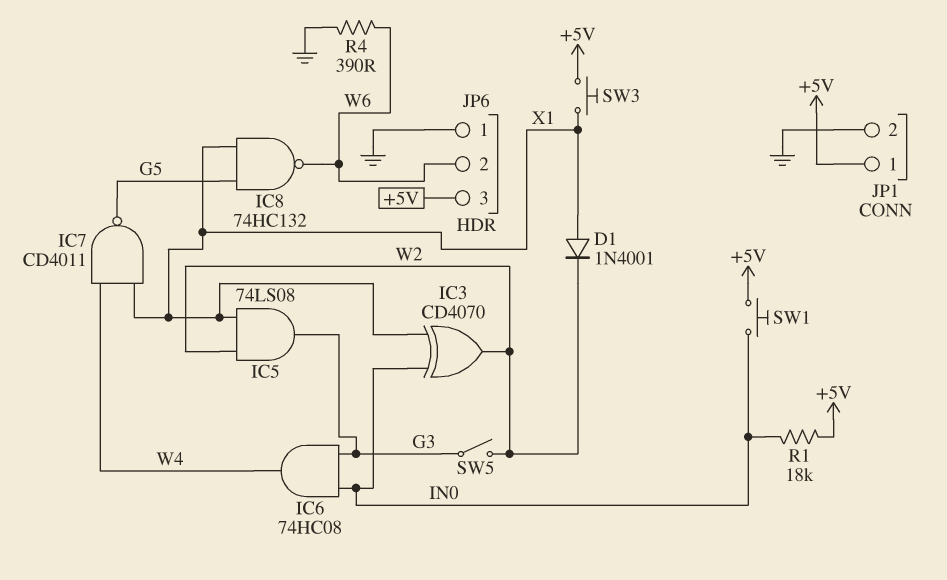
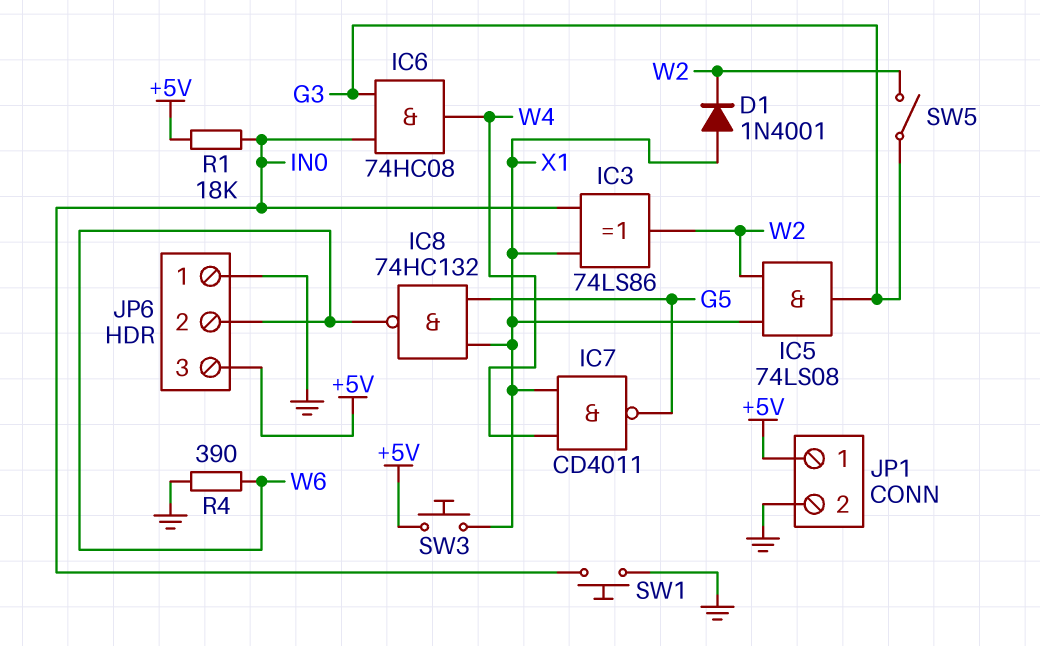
IC3: XOR CD4070 (in IN0, in X1, out W2) -> XOR 74LS86 (in IN0, in X1, out W2)
SW1: button (+5V, IN0) -> button (GND, IN0)

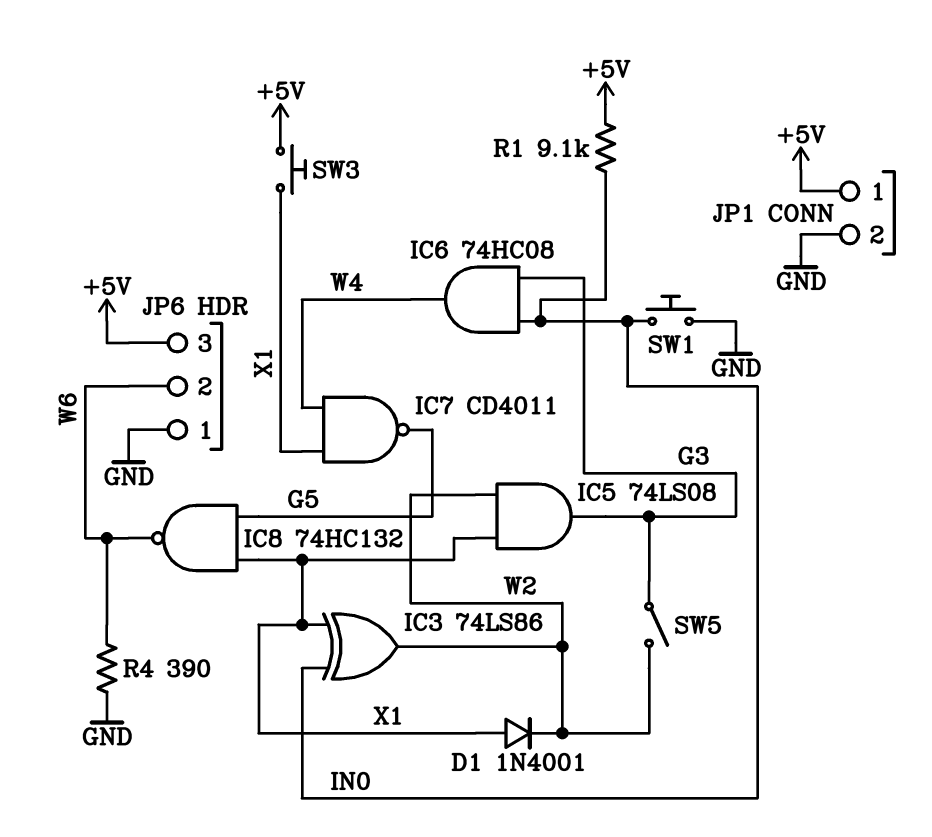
R1: 18k (+5V, IN0) -> 9.1k (+5V, IN0)

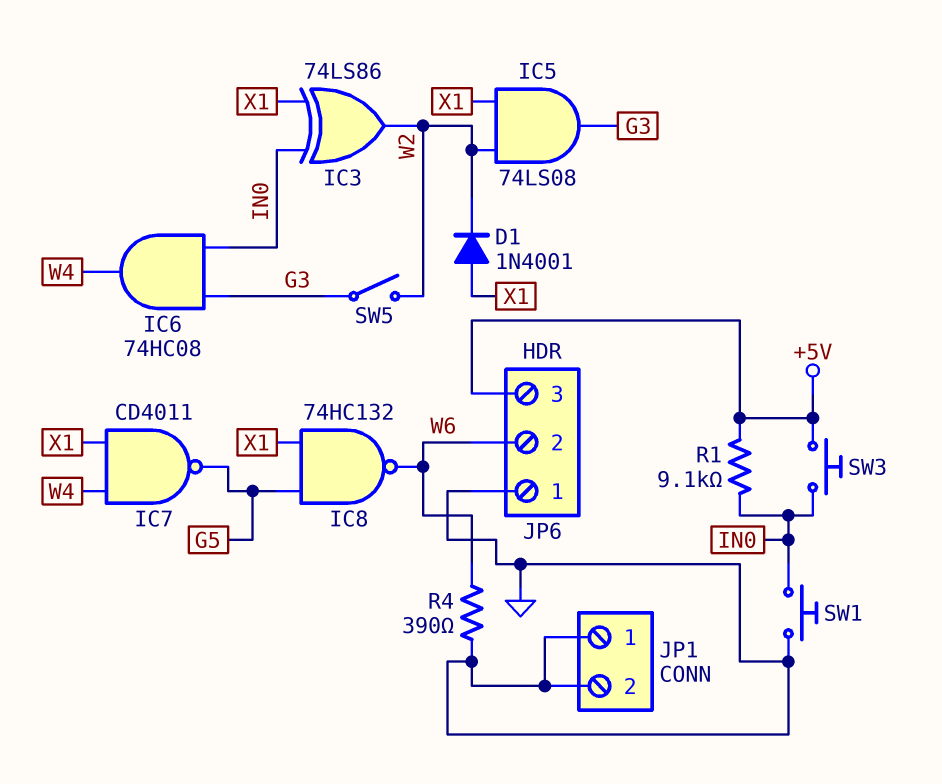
JP1 pin 1: +5V -> GND
SW3: button (+5V, X1) -> button (+5V, IN0)

